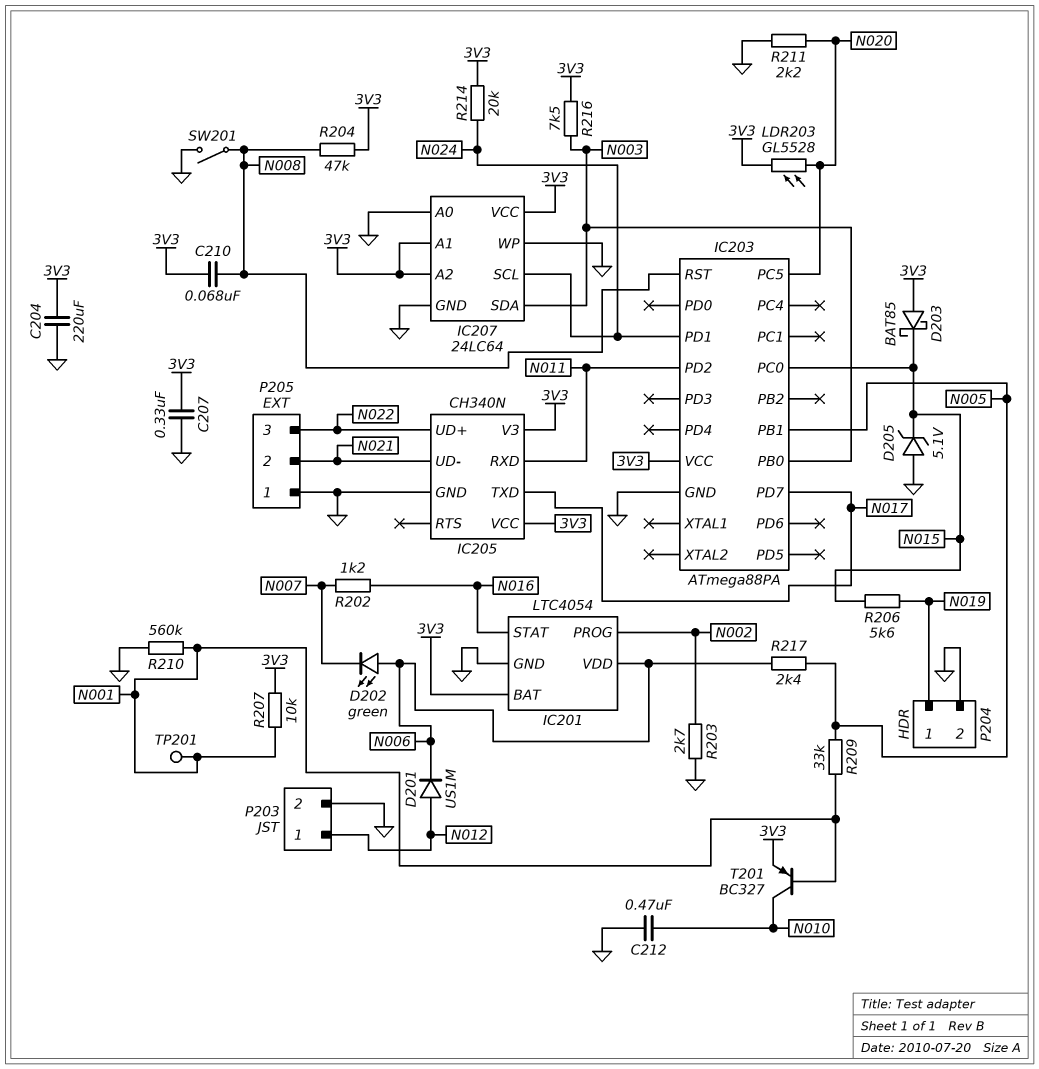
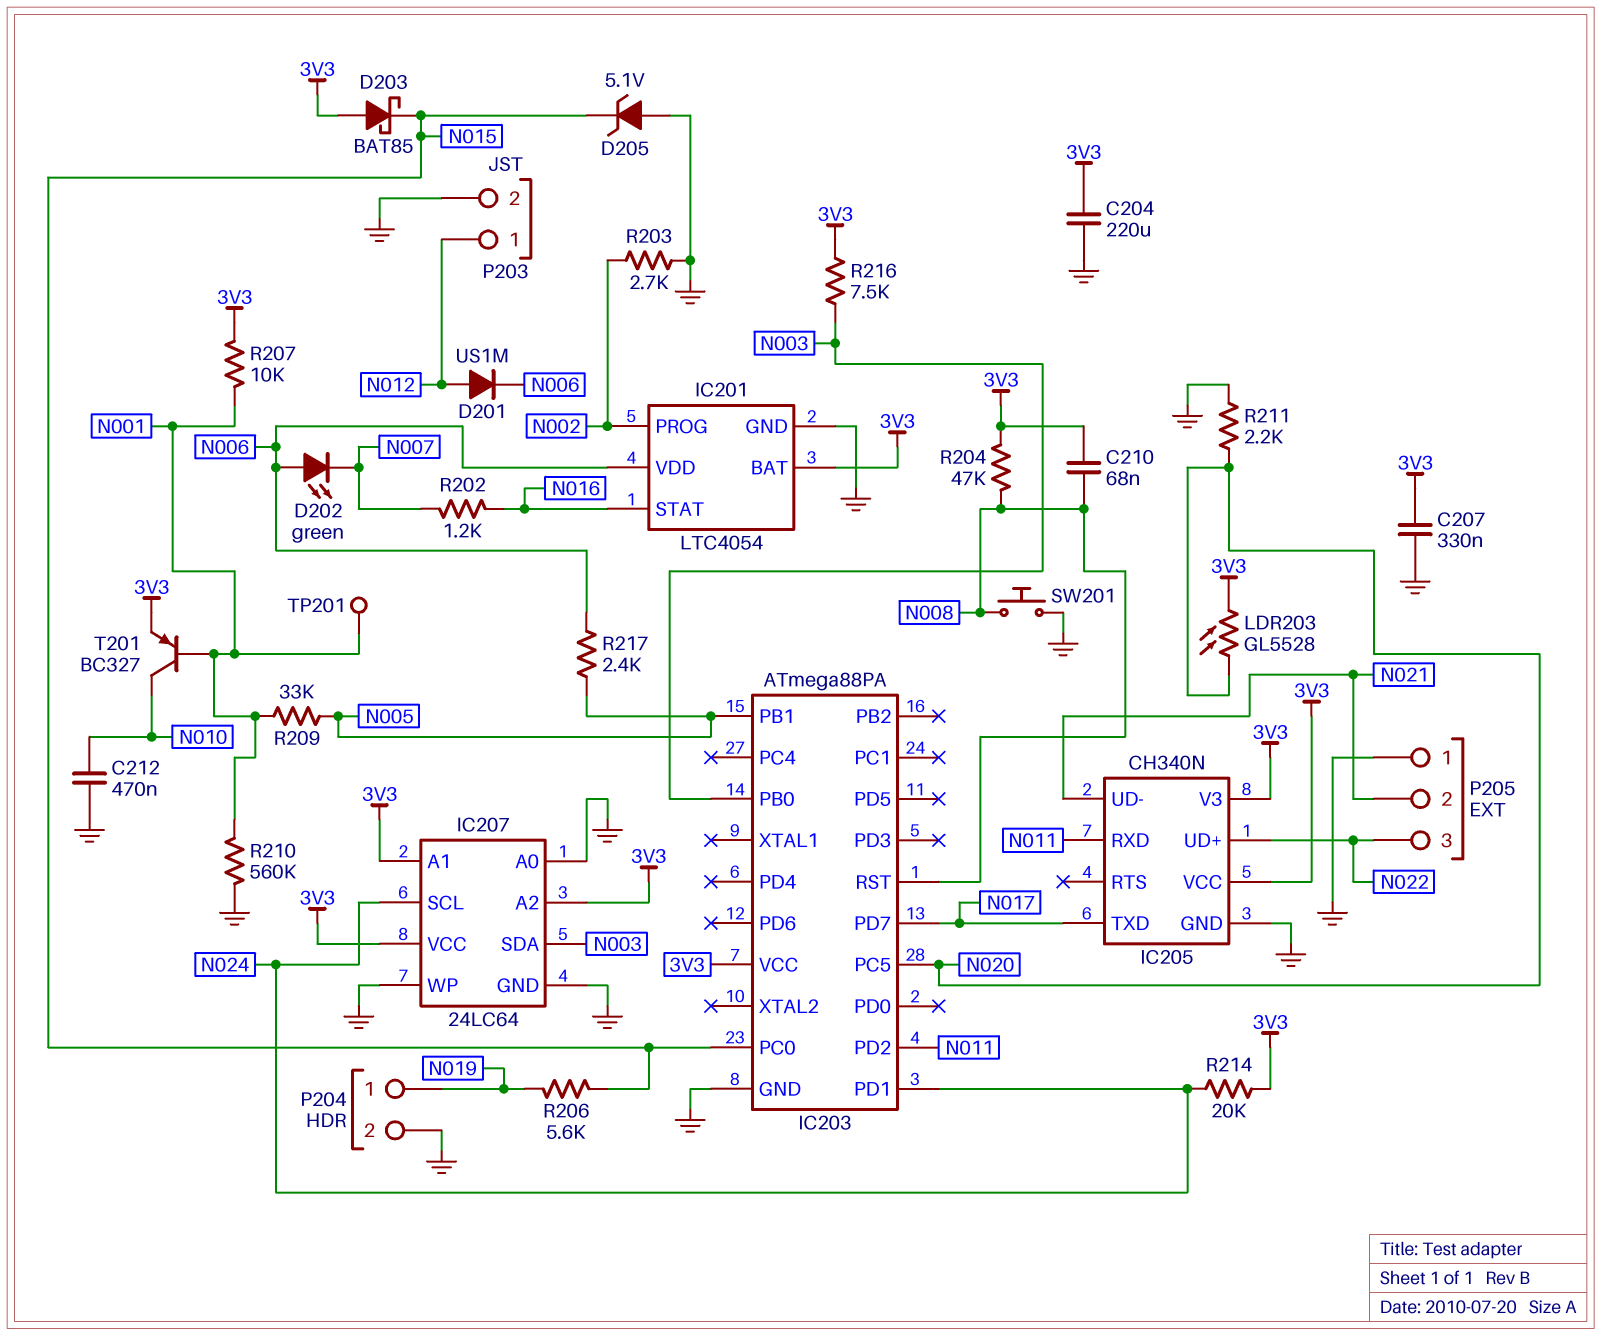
SW201: switch (GND, N008) -> button (GND, N008)

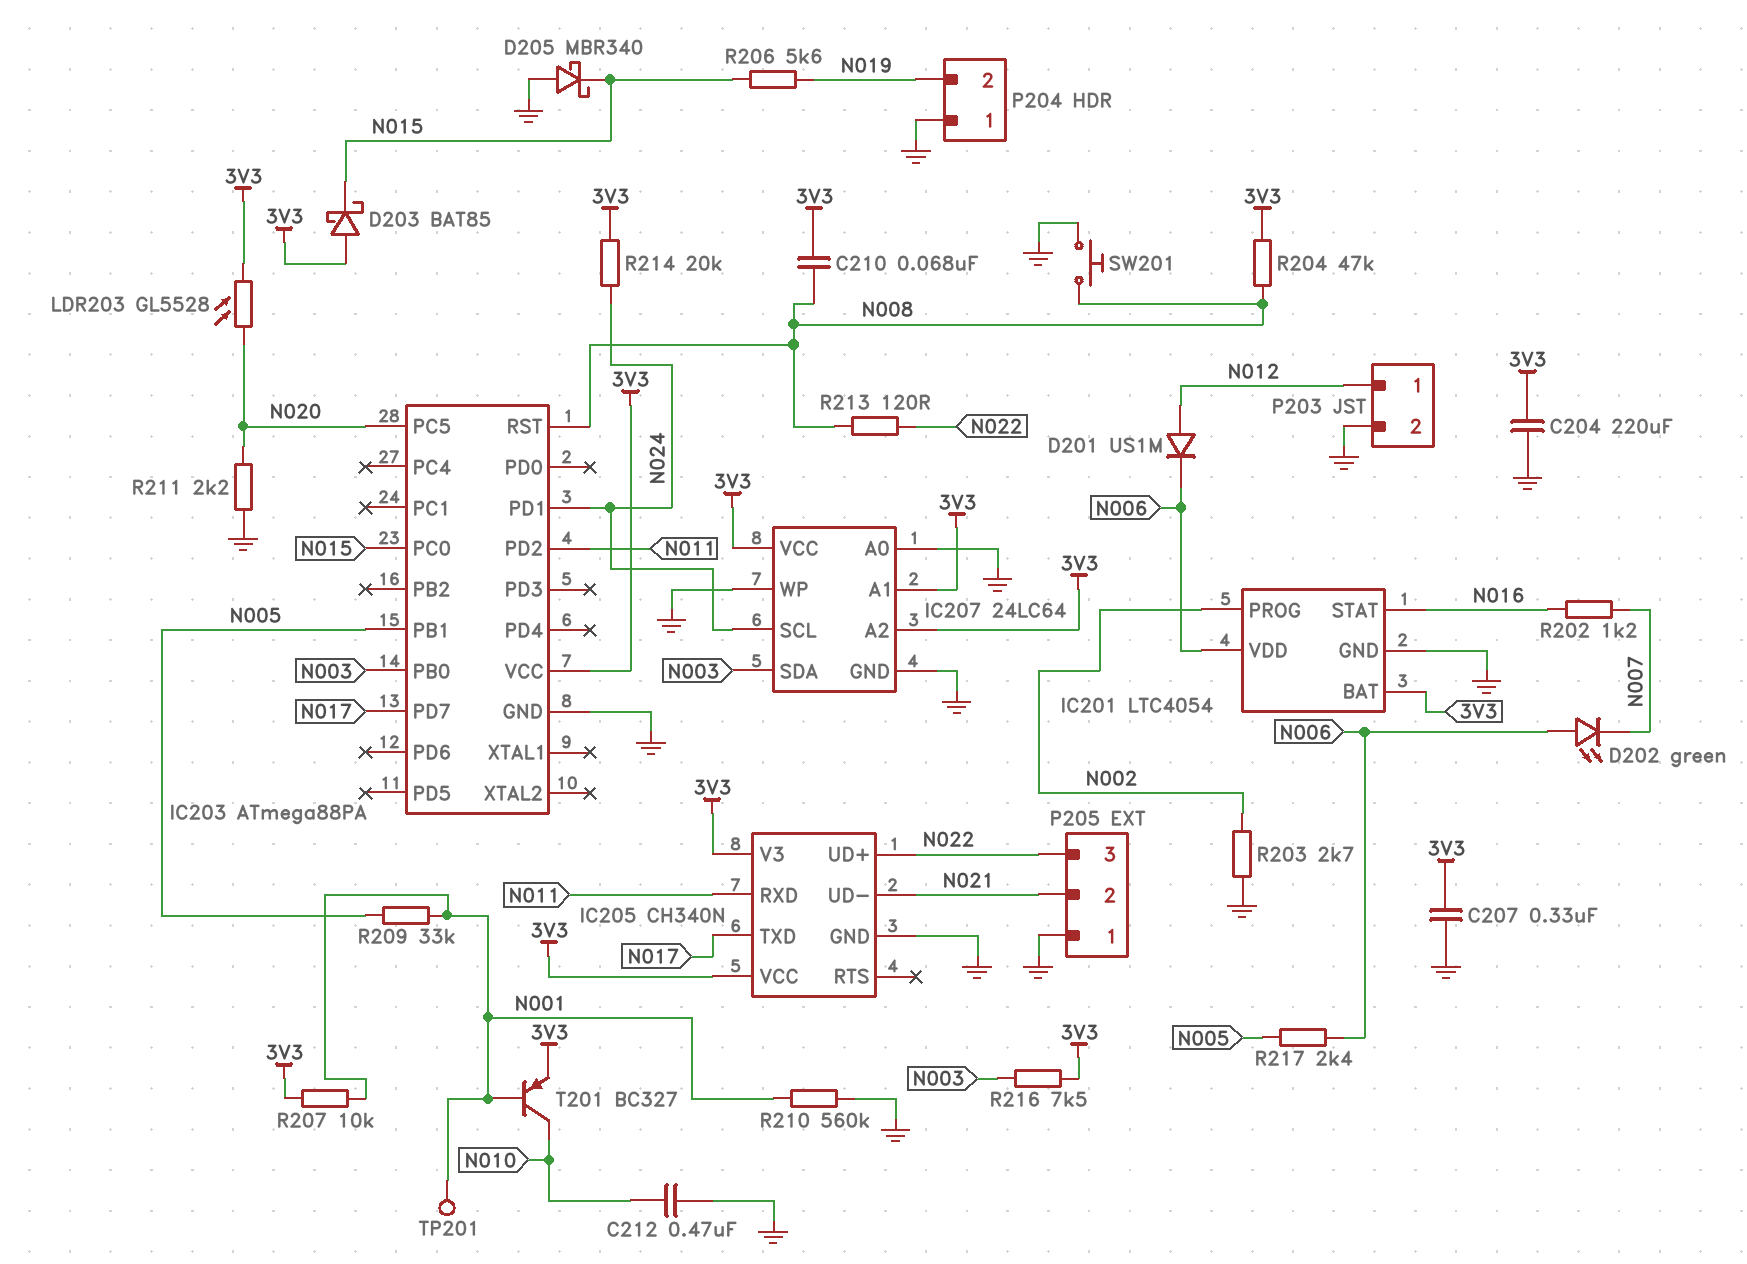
D205: zener 5.1V (A GND, K N015) -> schottky MBR340 (A GND, K N015)
P204 pin 1: N019 -> GND
P204 pin 2: GND -> N019
R213: none -> 120 (N008, N022)

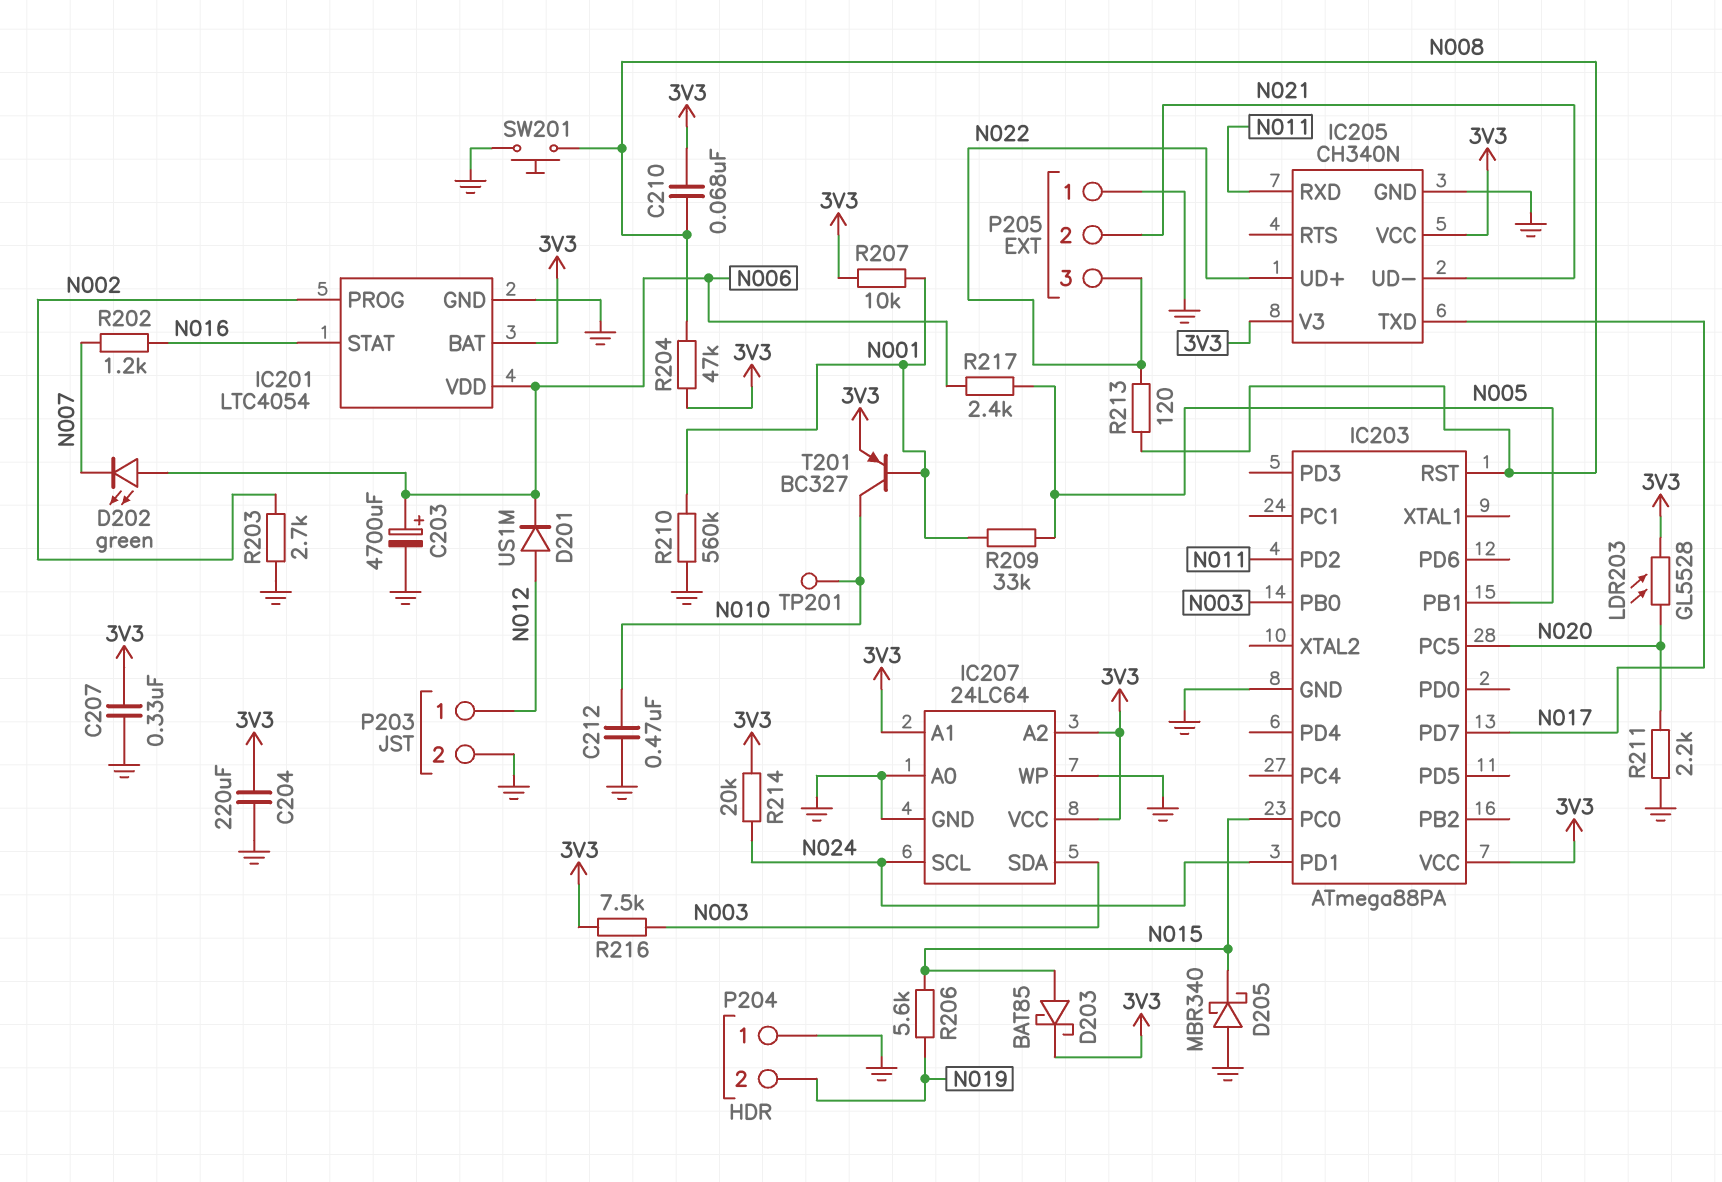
C203: none -> 4700uF (plus N006, minus GND)
D203: schottky BAT85 (A 3V3, K N015) -> schottky BAT85 (A N015, K 3V3)
TP201: test point (N001) -> test point (N010)

